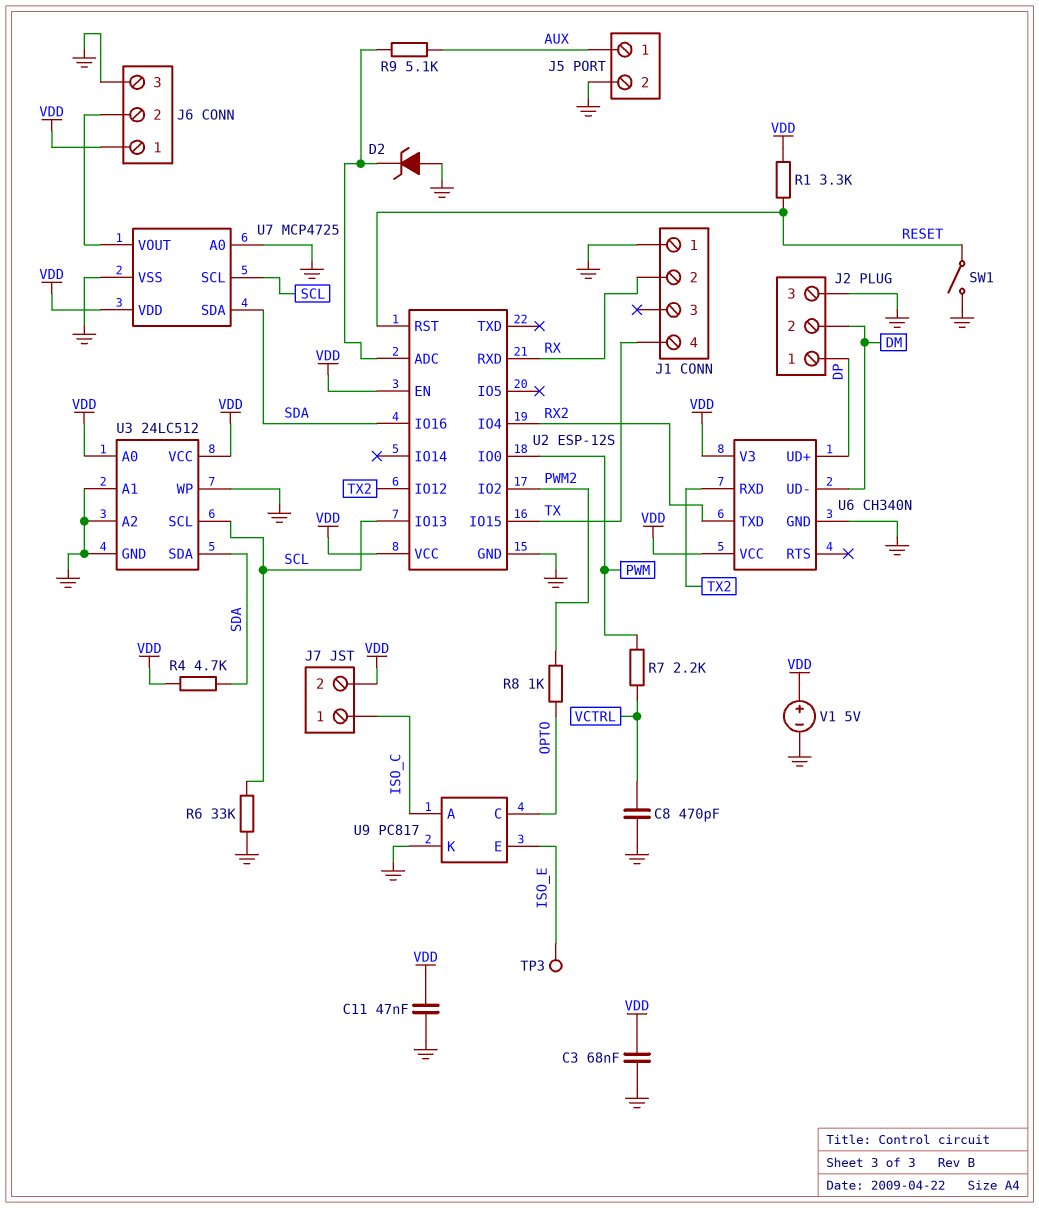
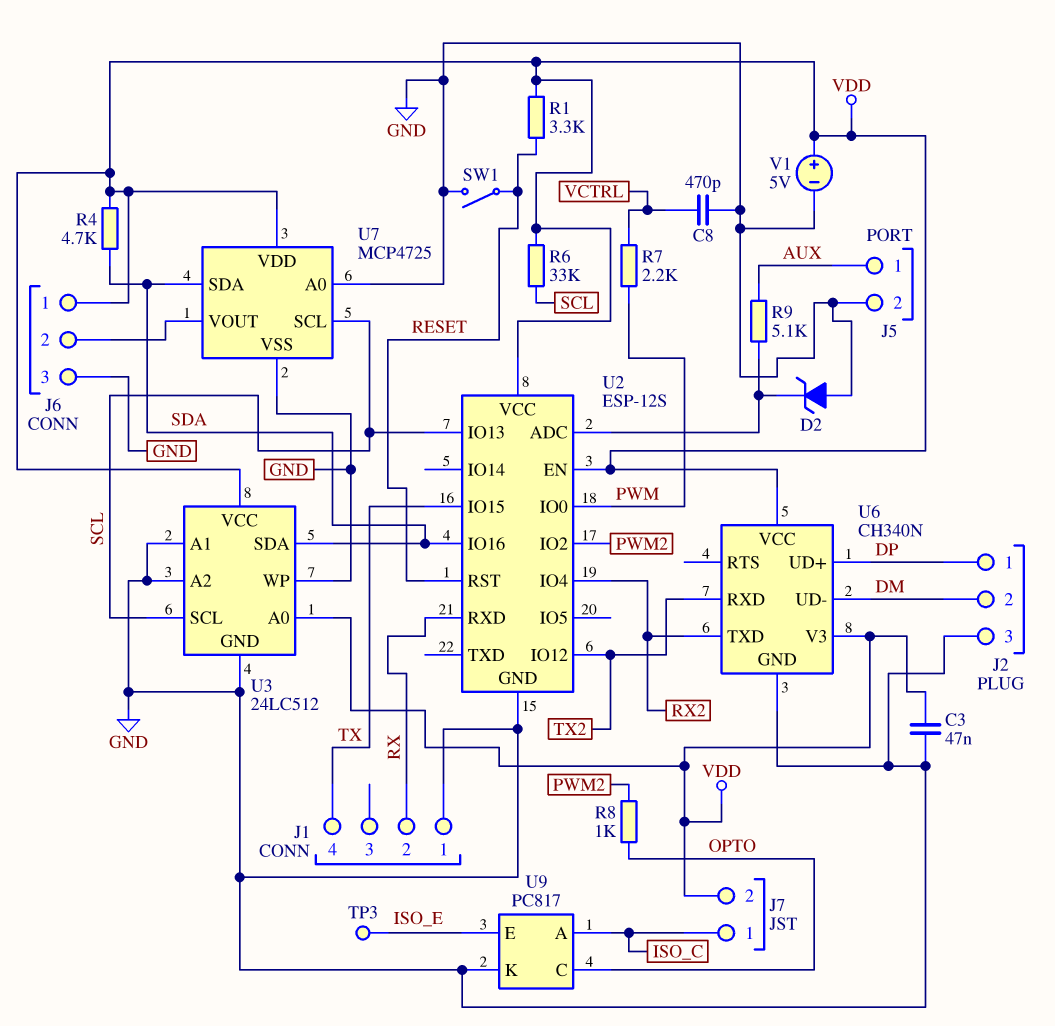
C3: 68nF (GND, VDD) -> 47nF (GND, VDD)
C11: 47nF (GND, VDD) -> none
R6: 33k (GND, SCL) -> 33k (SCL, VDD)

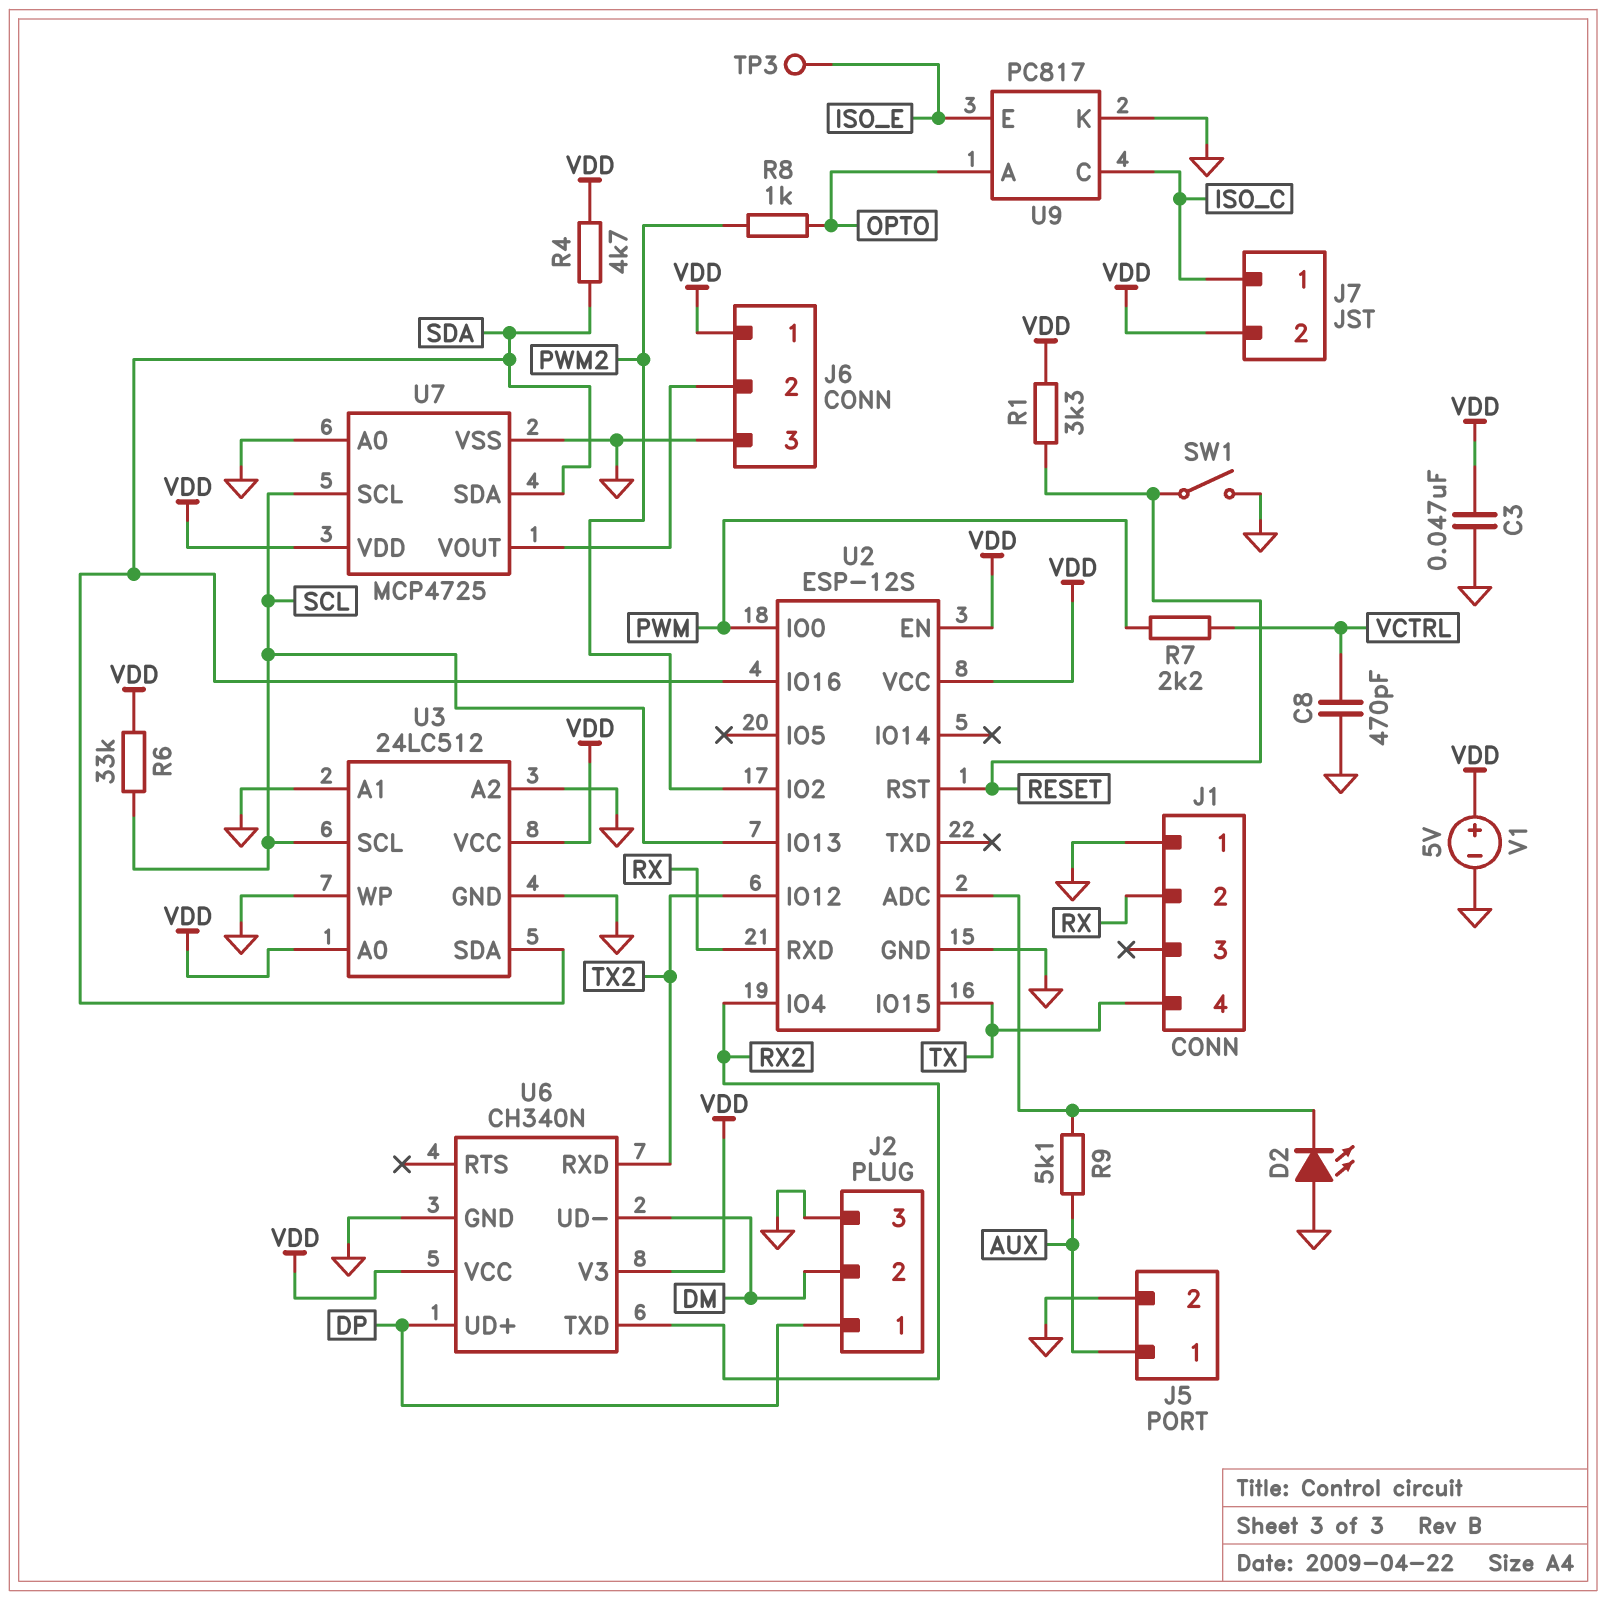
D2: zener (A GND, K U2/ADC) -> LED (A GND, K U2/ADC)
U9 pin A: ISO_C -> OPTO
U9 pin C: OPTO -> ISO_C

